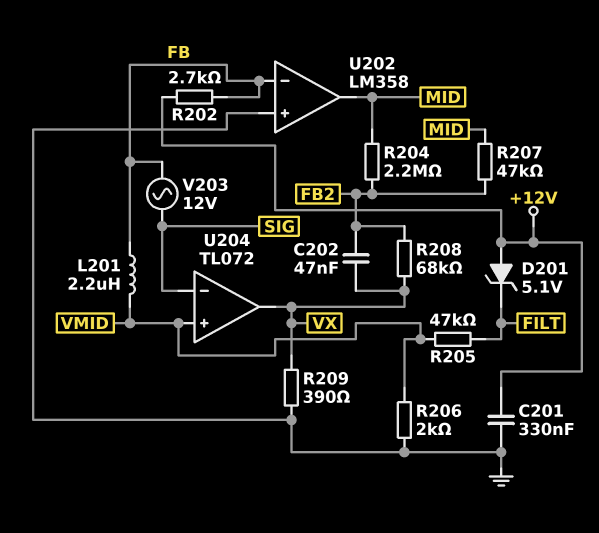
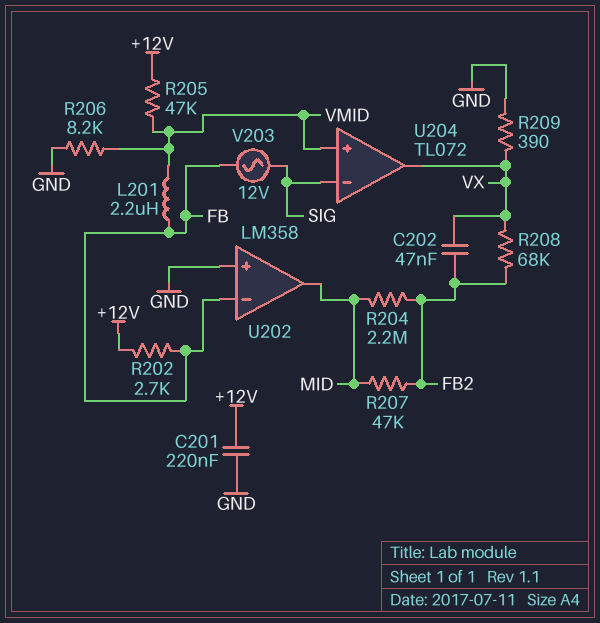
C201: 330nF (+12V, GND) -> 220nF (+12V, GND)
D201: zener 5.1V (A +12V, K FILT) -> none
R205: 47k (FILT, VMID) -> 47k (+12V, VMID)
R206: 2k (GND, VMID) -> 8.2k (GND, VMID)

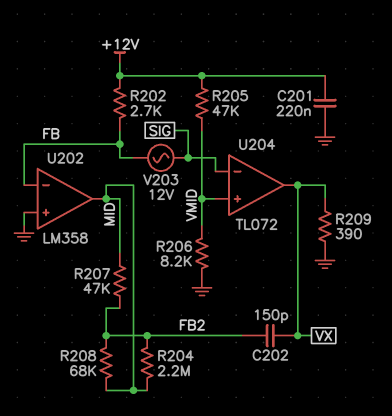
C202: 47nF (FB2, VX) -> 150pF (FB2, VX)
L201: 2.2uH (FB, VMID) -> none
R208: 68k (FB2, VX) -> 68k (FB2, MID)

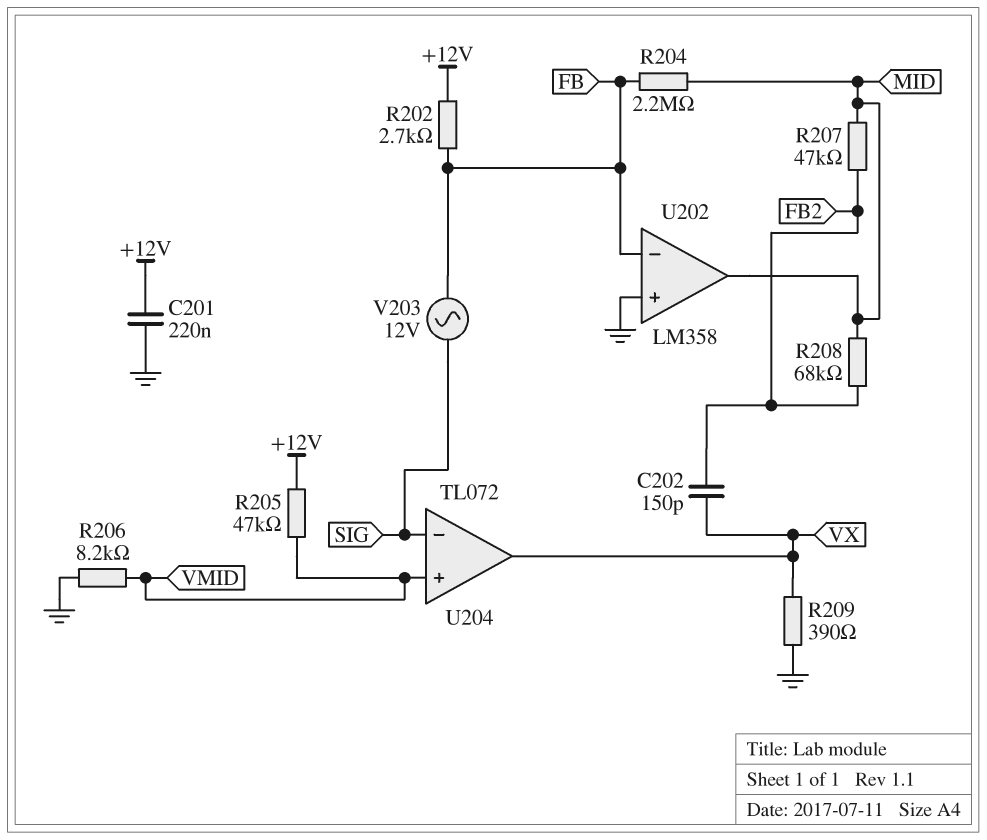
R204: 2.2M (FB2, MID) -> 2.2M (FB, MID)

